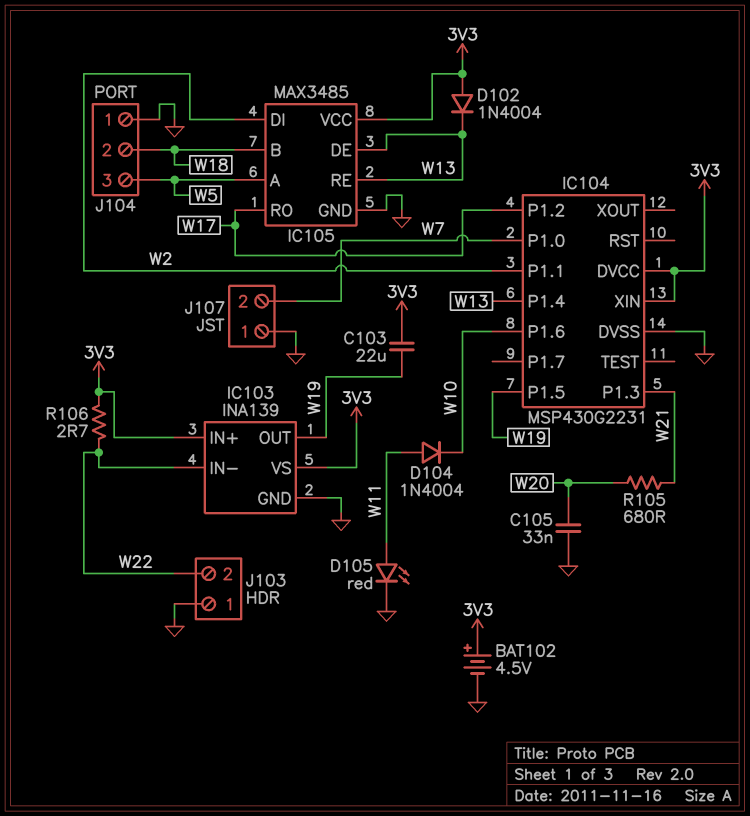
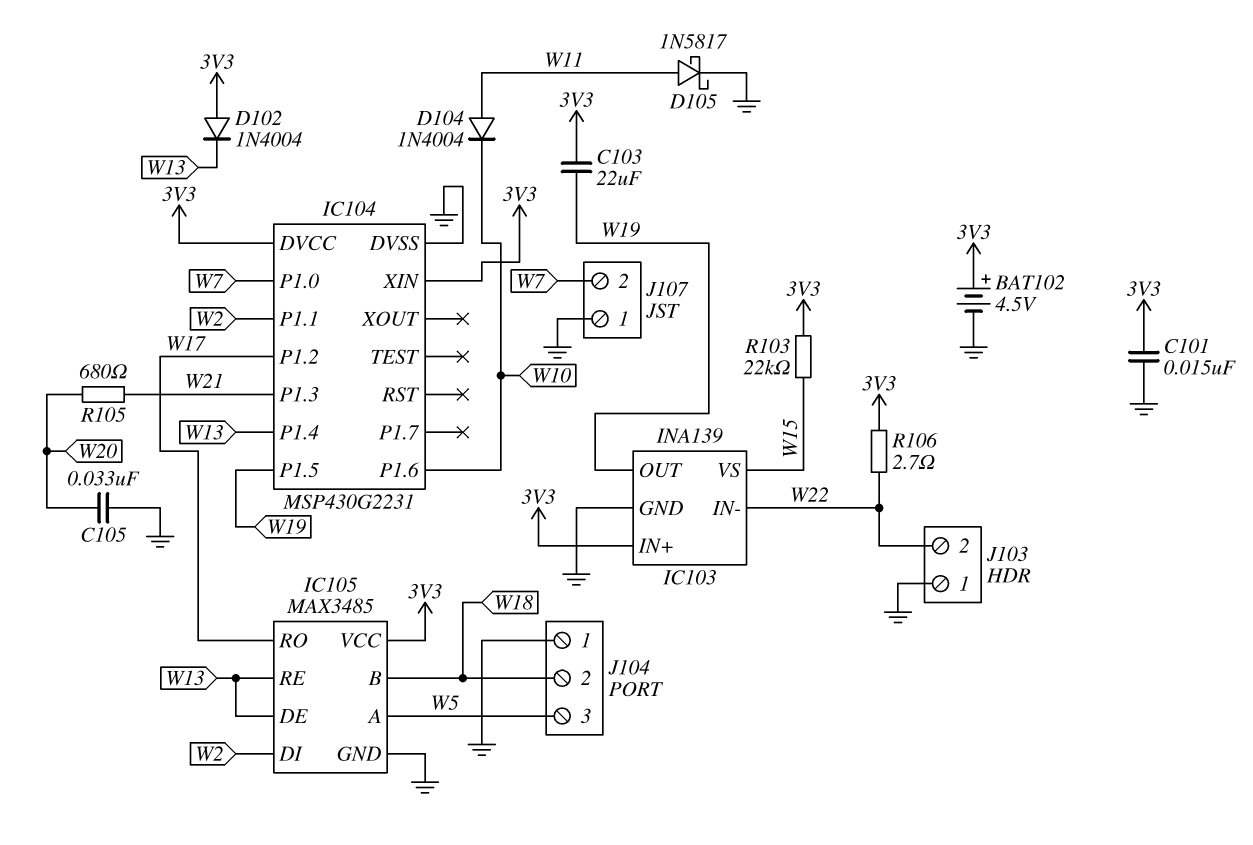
C101: none -> 15nF (3V3, GND)
D105: LED red (A W11, K GND) -> schottky 1N5817 (A W11, K GND)
IC103 pin VS: 3V3 -> W15
R103: none -> 22k (3V3, W15)

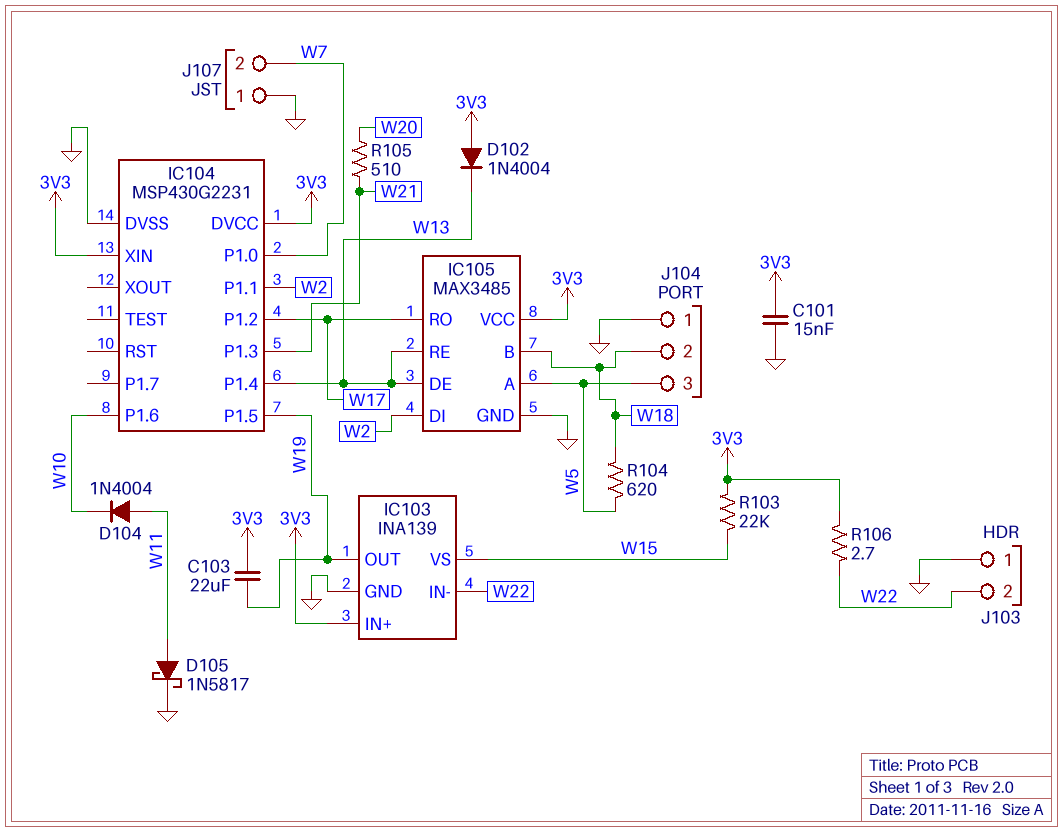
BAT102: 4.5V (plus 3V3, minus GND) -> none
C105: 33nF (GND, W20) -> none
R104: none -> 620 (W5, W18)
R105: 680 (W20, W21) -> 510 (W20, W21)

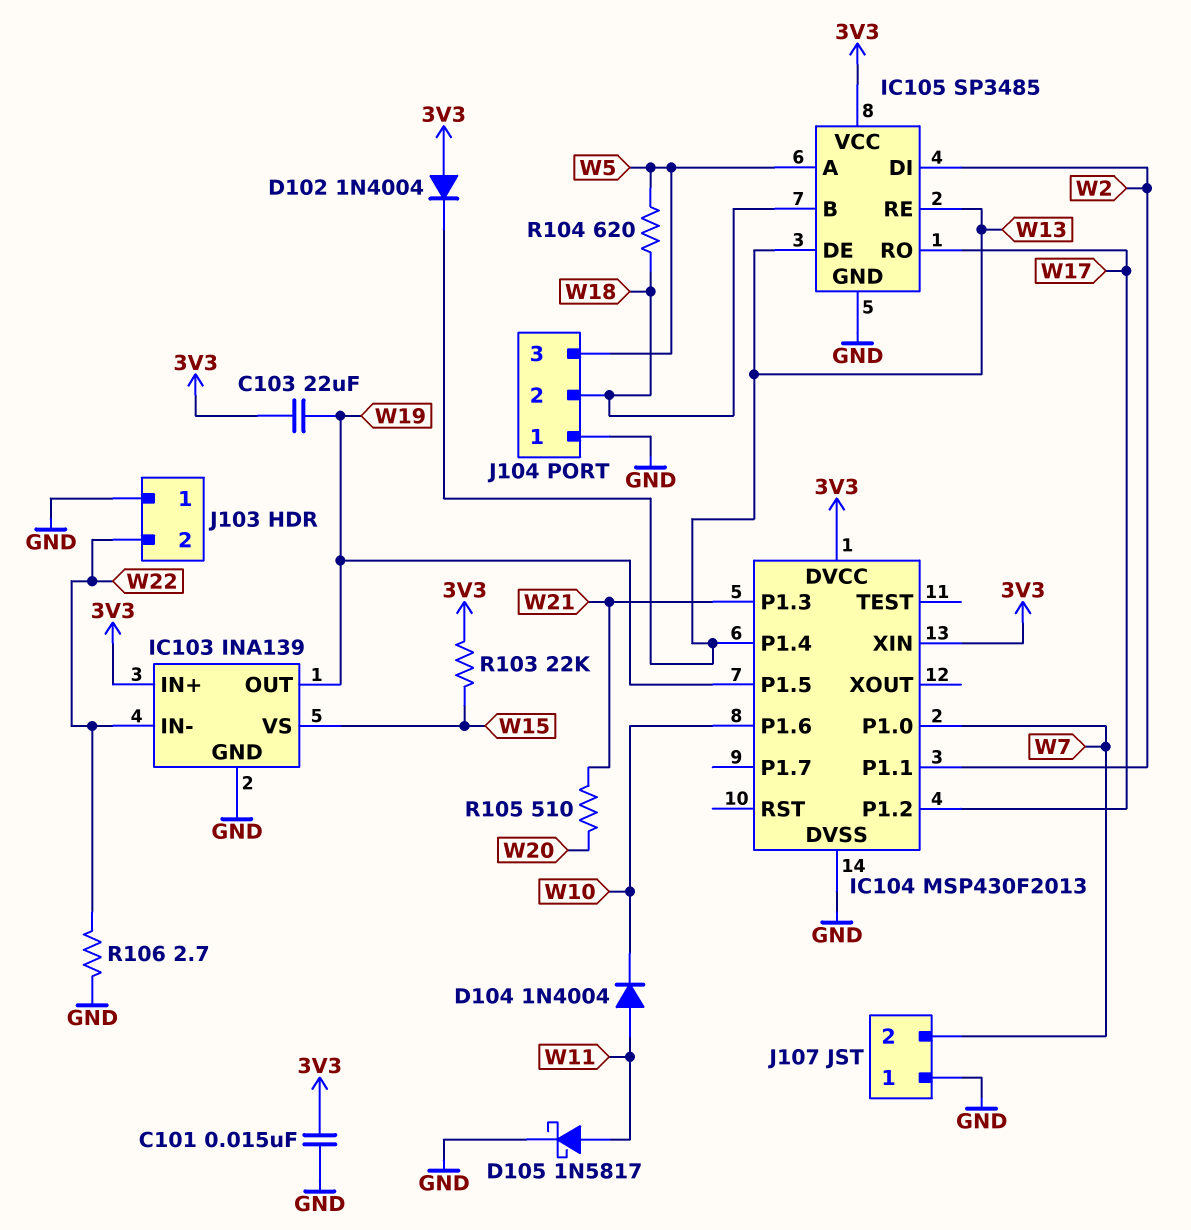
IC104: MSP430G2231 -> MSP430F2013
IC105: MAX3485 -> SP3485
R106: 2.7 (3V3, W22) -> 2.7 (GND, W22)

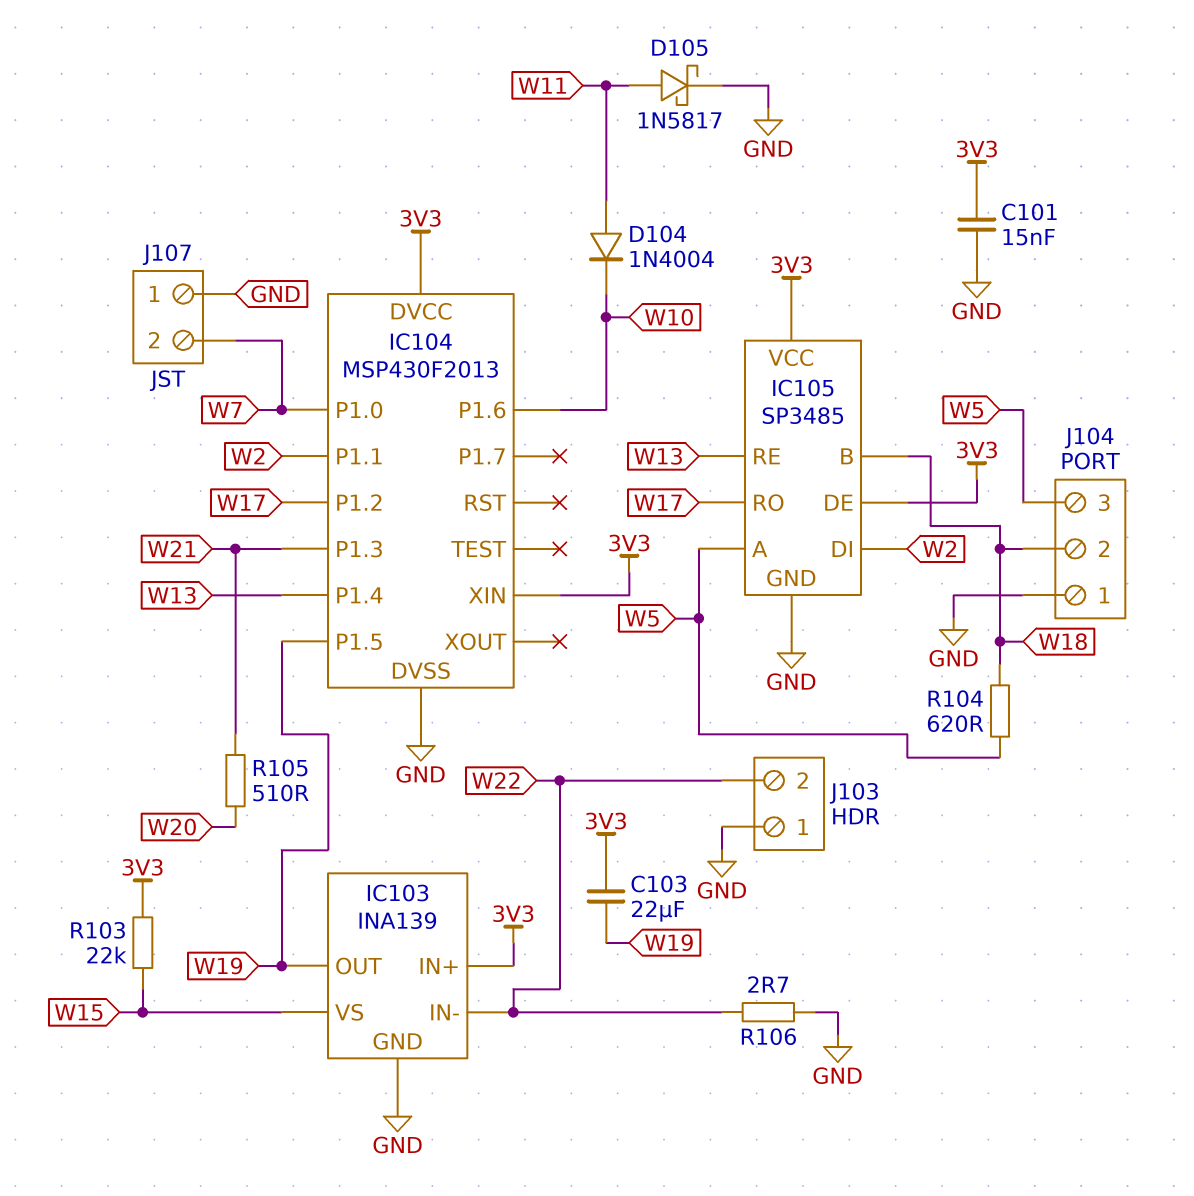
D102: diode 1N4004 (A 3V3, K W13) -> none
IC105 pin DE: W13 -> 3V3

